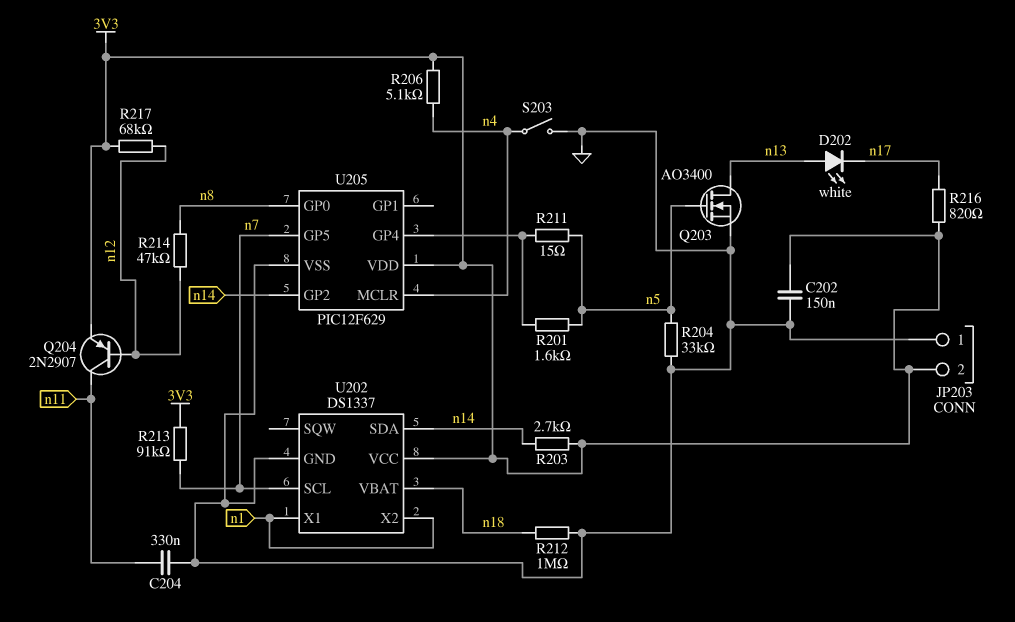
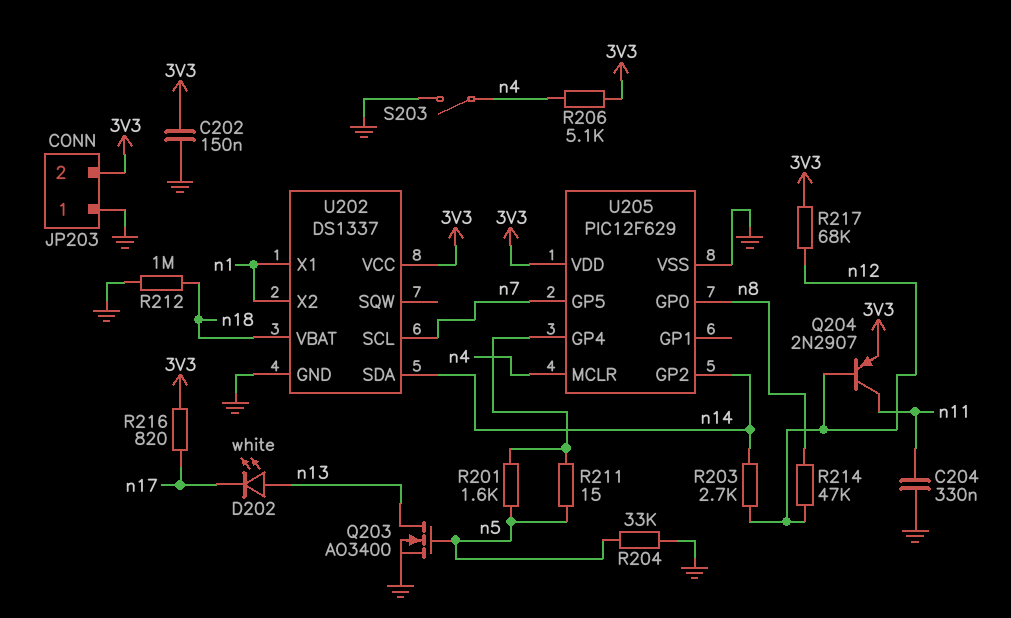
R203: 2.7k (3V3, n14) -> 2.7k (n12, n14)
R213: 91k (3V3, n7) -> none

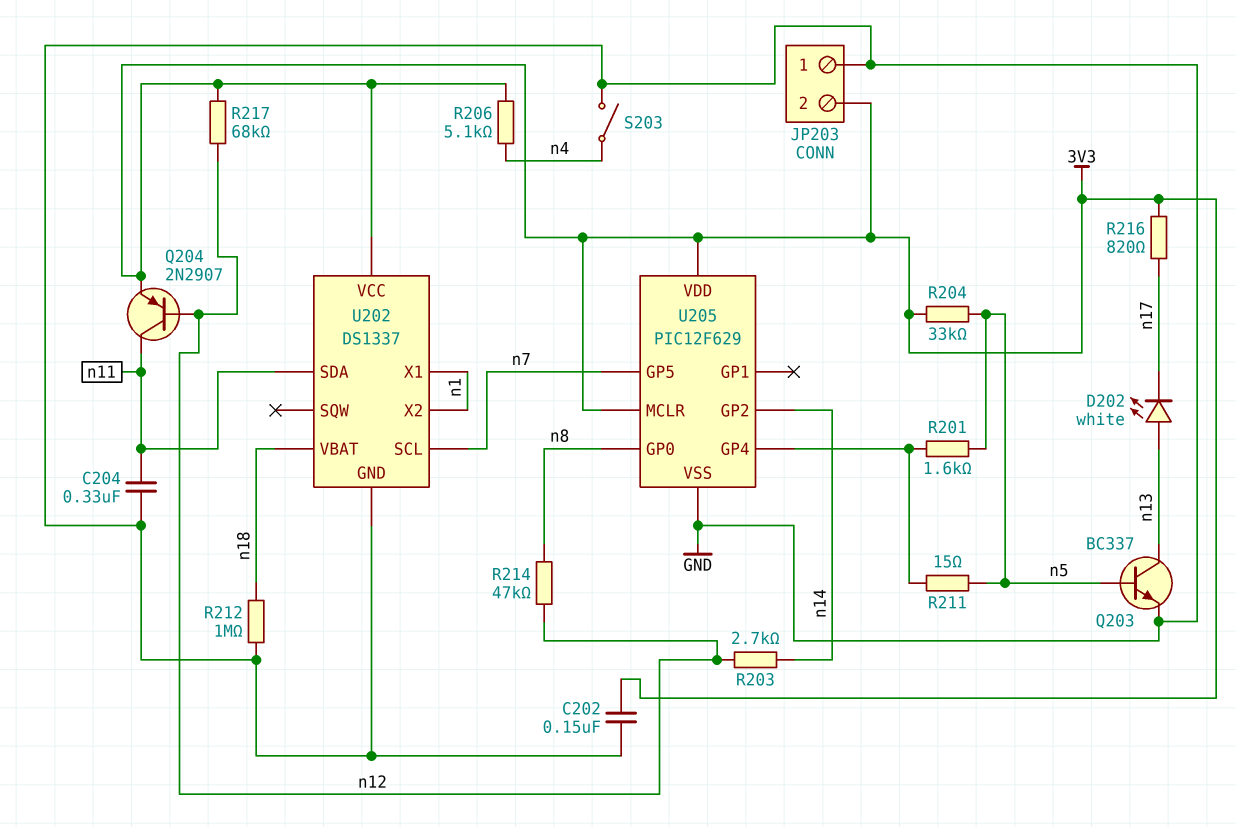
Q203: NMOS AO3400 (G n5, D n13, S GND) -> NPN BC337 (B n5, C n13, E GND)
R204: 33k (GND, n5) -> 33k (3V3, n5)
U202 pin SDA: n14 -> n11
U205 pin MCLR: n4 -> 3V3

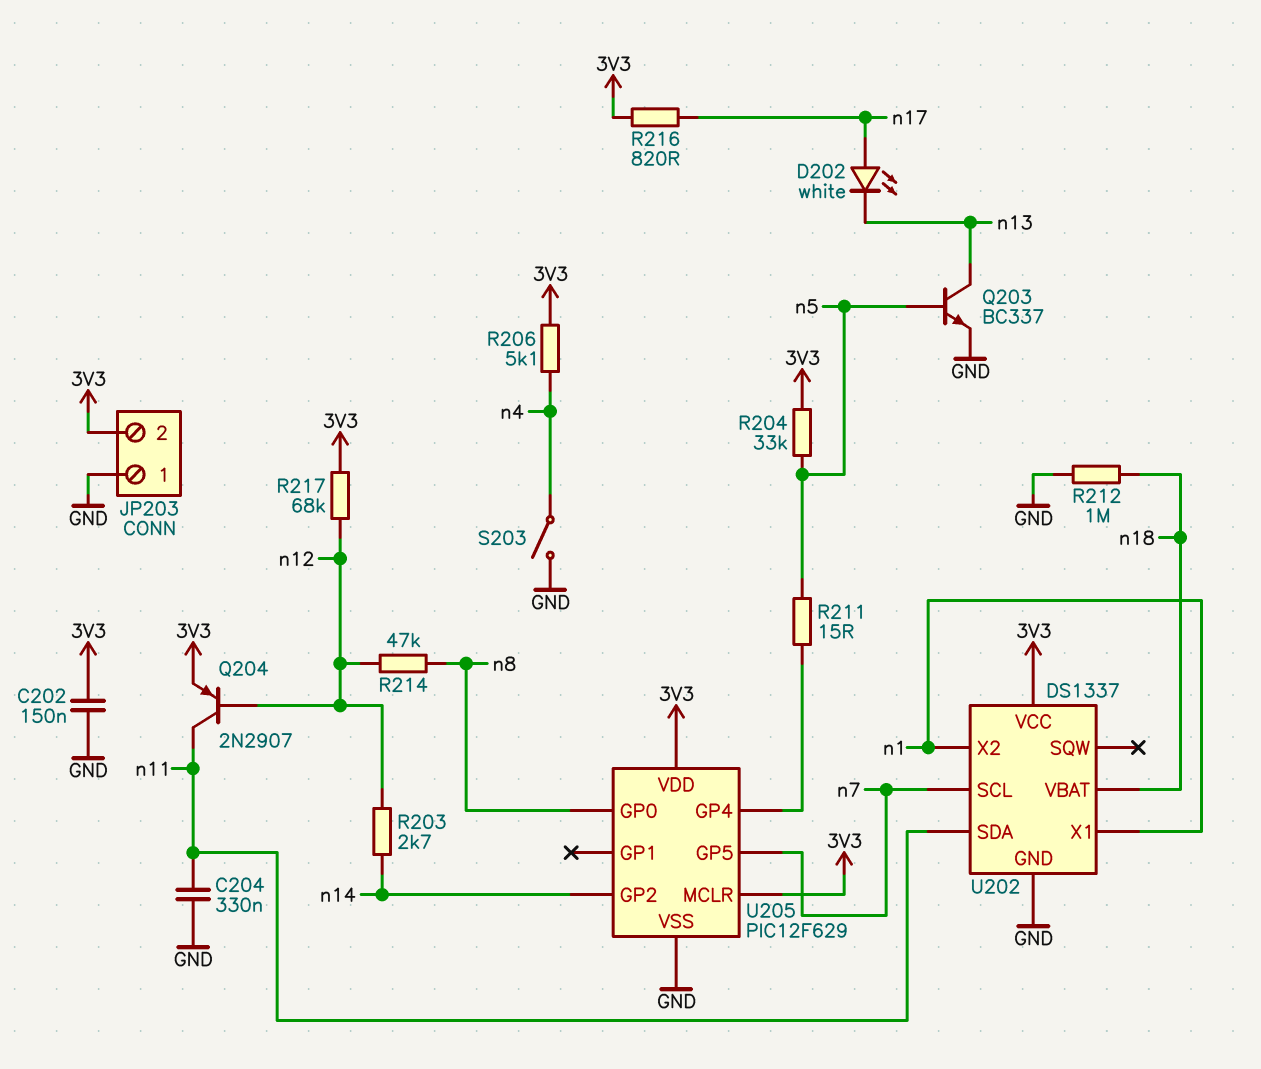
D202: LED white (A n13, K n17) -> LED white (A n17, K n13)
R201: 1.6k (U205/GP4, n5) -> none

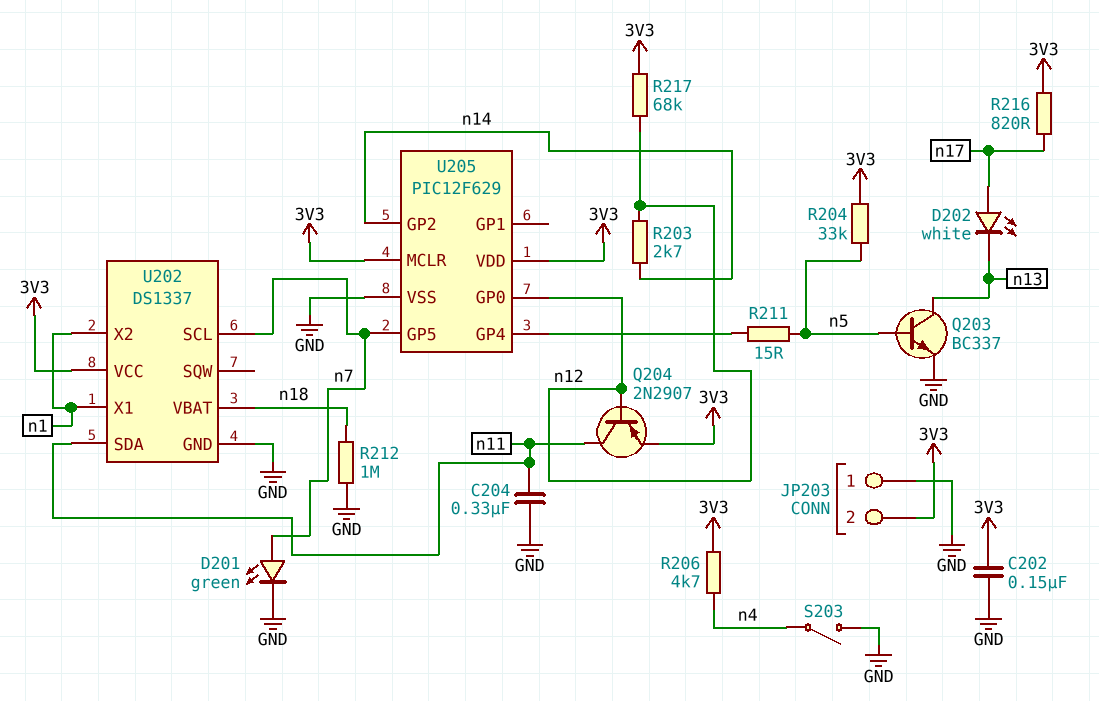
D201: none -> LED green (A n7, K GND)
R206: 5.1k (3V3, n4) -> 4.7k (3V3, n4)
R214: 47k (n8, n12) -> none
U205 pin GP0: n8 -> n12

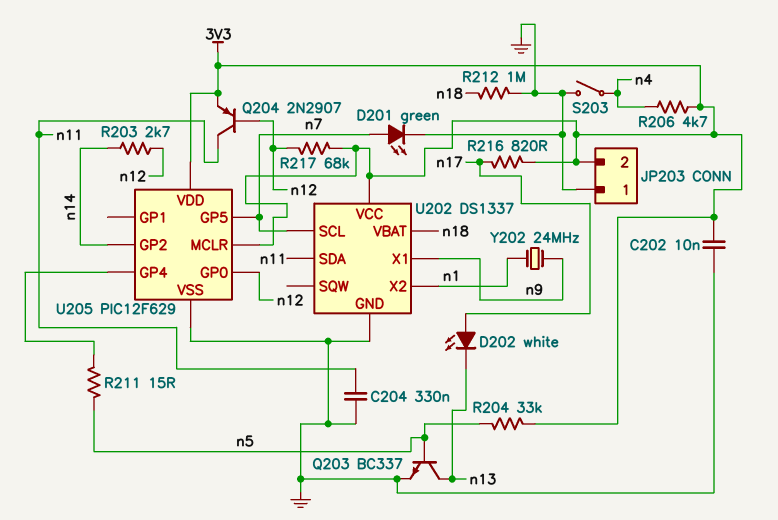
C202: 150nF (3V3, GND) -> 10nF (3V3, GND)
U202 pin X1: n1 -> n9
Y202: none -> 24MHz (n1, n9)

